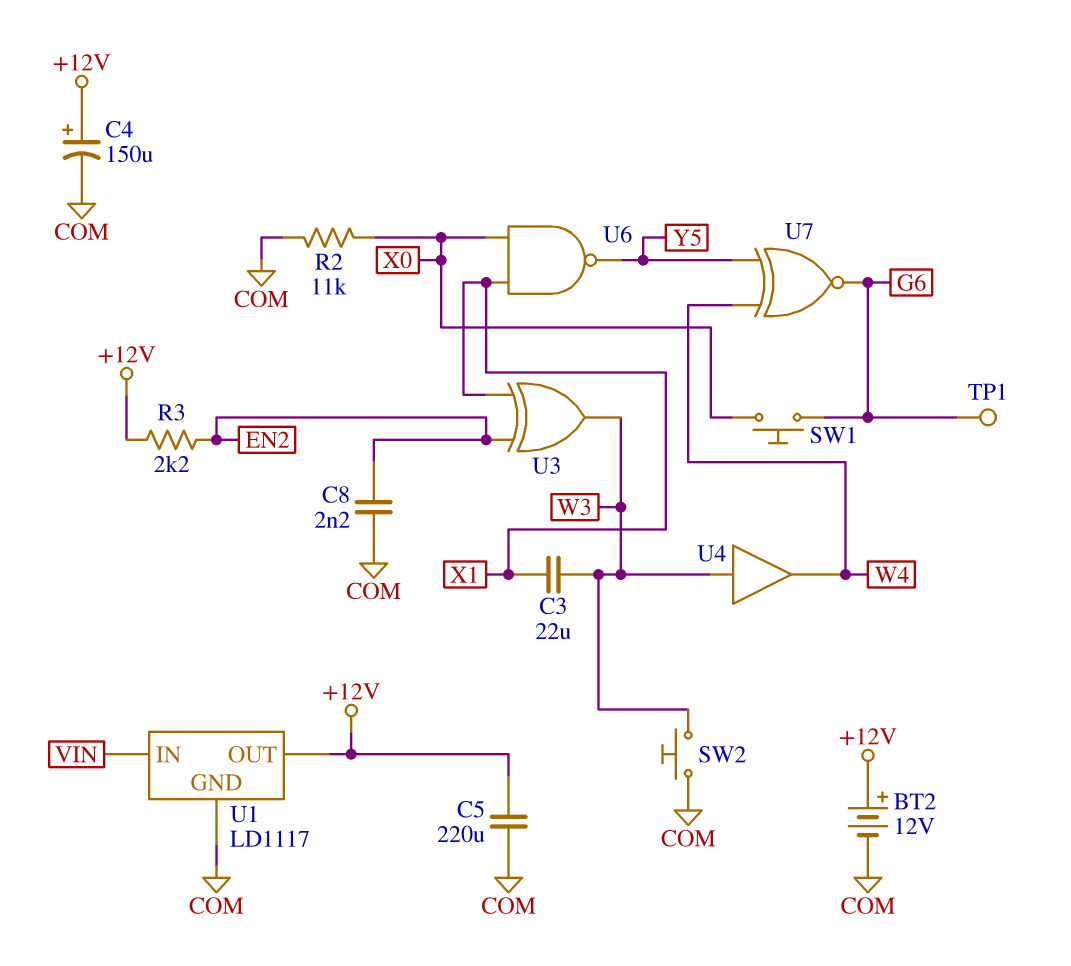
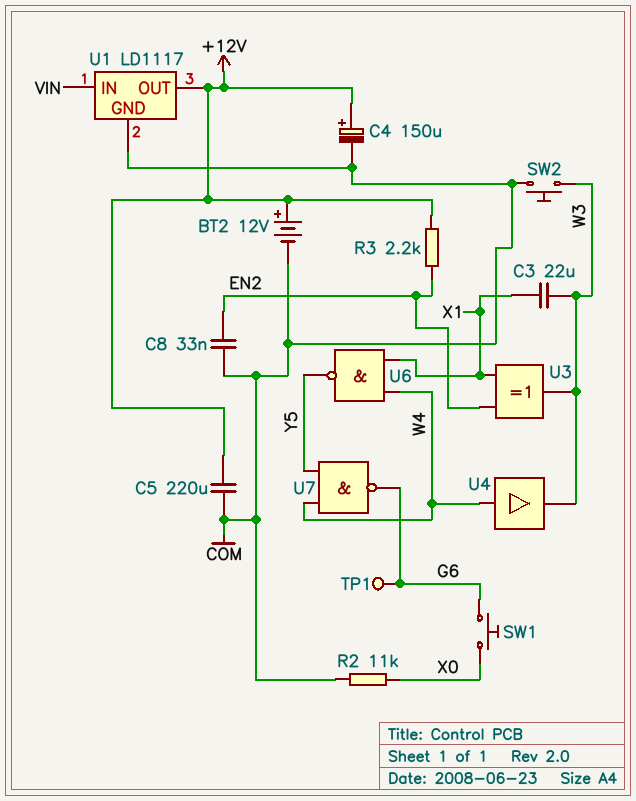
C8: 2.2nF (COM, EN2) -> 33nF (COM, EN2)
U4: buffer (in W3, out W4) -> buffer (in W4, out W3)
U6: NAND (in X0, in X1, out Y5) -> NAND (in W4, in X1, out Y5)
U7: XNOR (in W4, in Y5, out G6) -> NAND (in W4, in Y5, out G6)

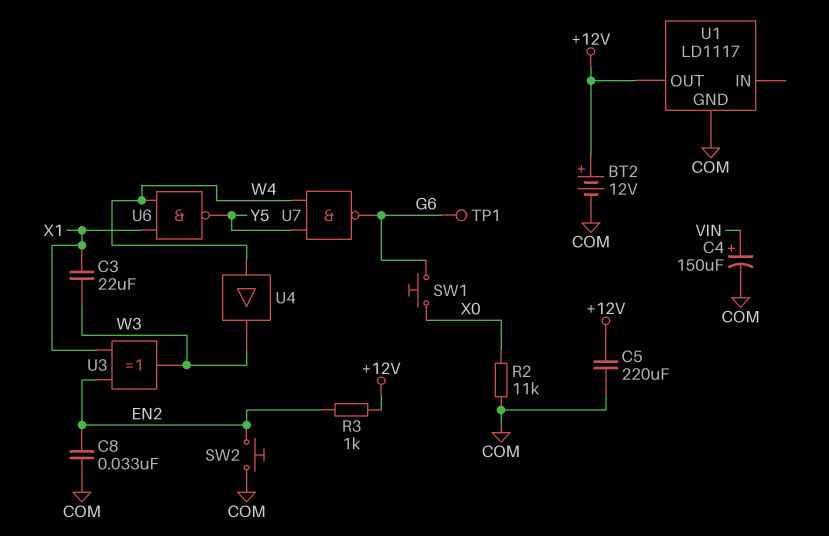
C4: 150uF (plus +12V, minus COM) -> 150uF (plus VIN, minus COM)
R3: 2.2k (+12V, EN2) -> 1k (+12V, EN2)
SW2: button (COM, W3) -> button (COM, EN2)
U1 pin IN: VIN -> none

